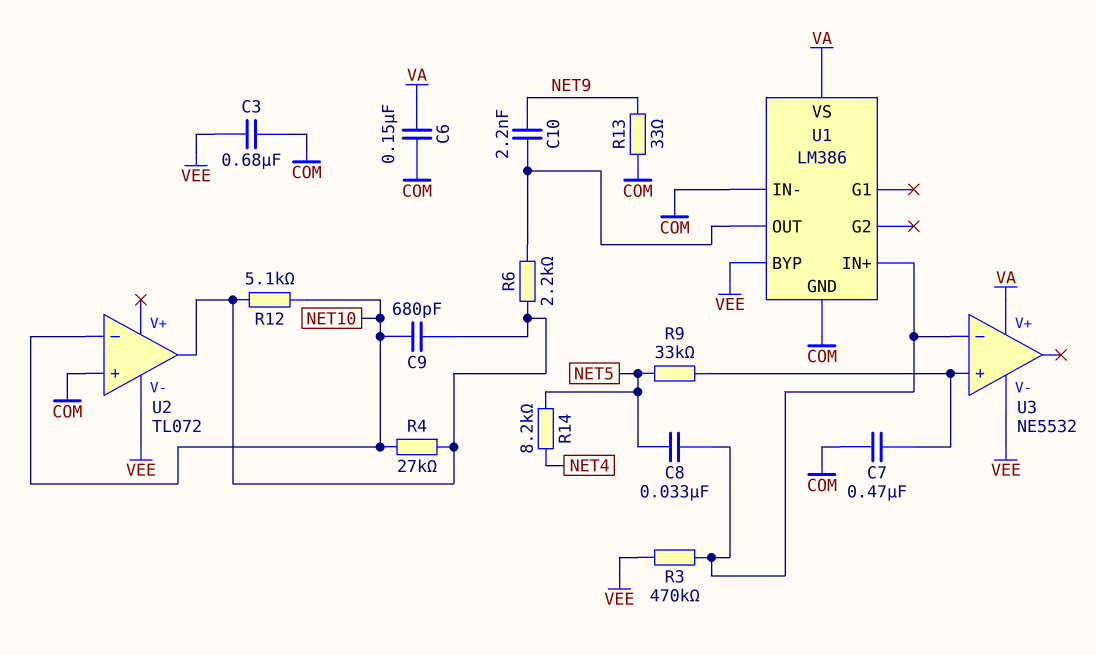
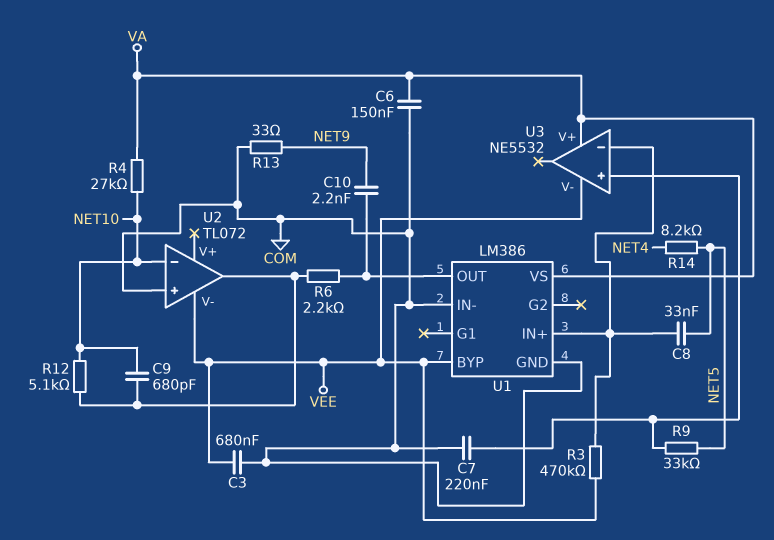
C7: 470nF (COM, U3/in+) -> 220nF (COM, U3/in+)
R4: 27k (NET10, U2/out) -> 27k (NET10, VA)

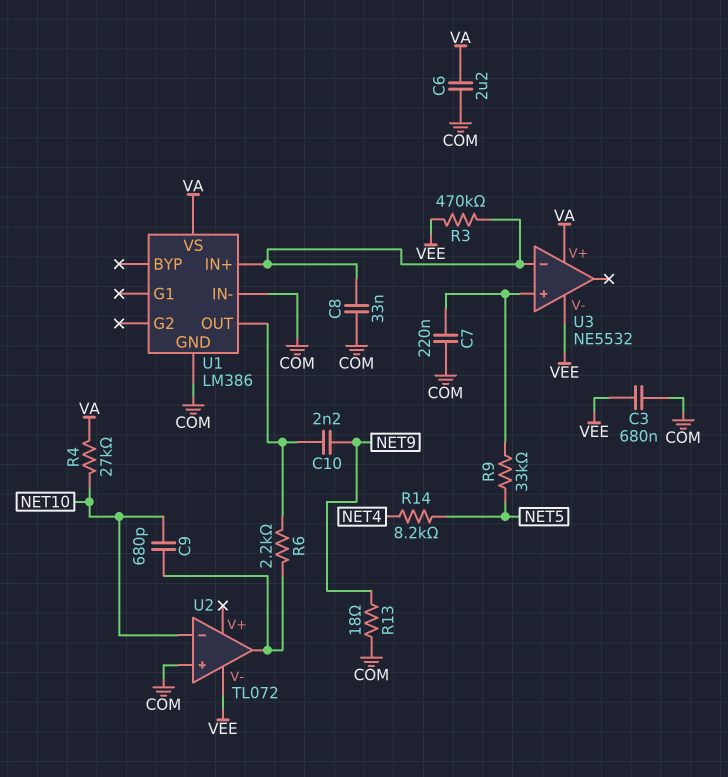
C6: 150nF (COM, VA) -> 2.2uF (COM, VA)
C8: 33nF (NET5, U1/IN+) -> 33nF (COM, U1/IN+)
R12: 5.1k (NET10, U2/out) -> none
R13: 33 (COM, NET9) -> 18 (COM, NET9)
U1 pin BYP: VEE -> none

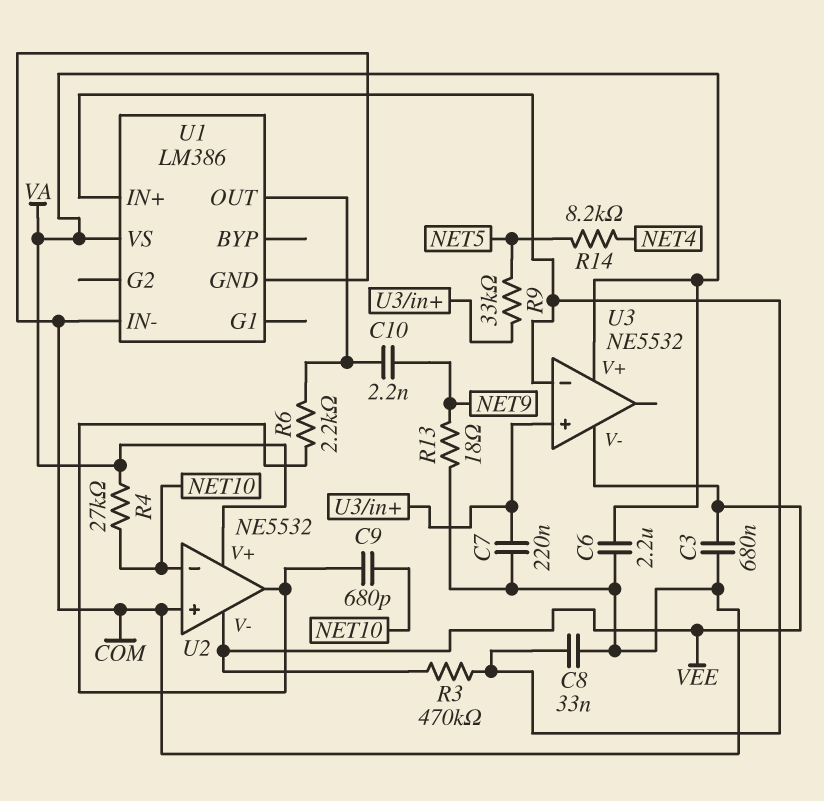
U2: TL072 -> NE5532
U2 pin V+: none -> VA

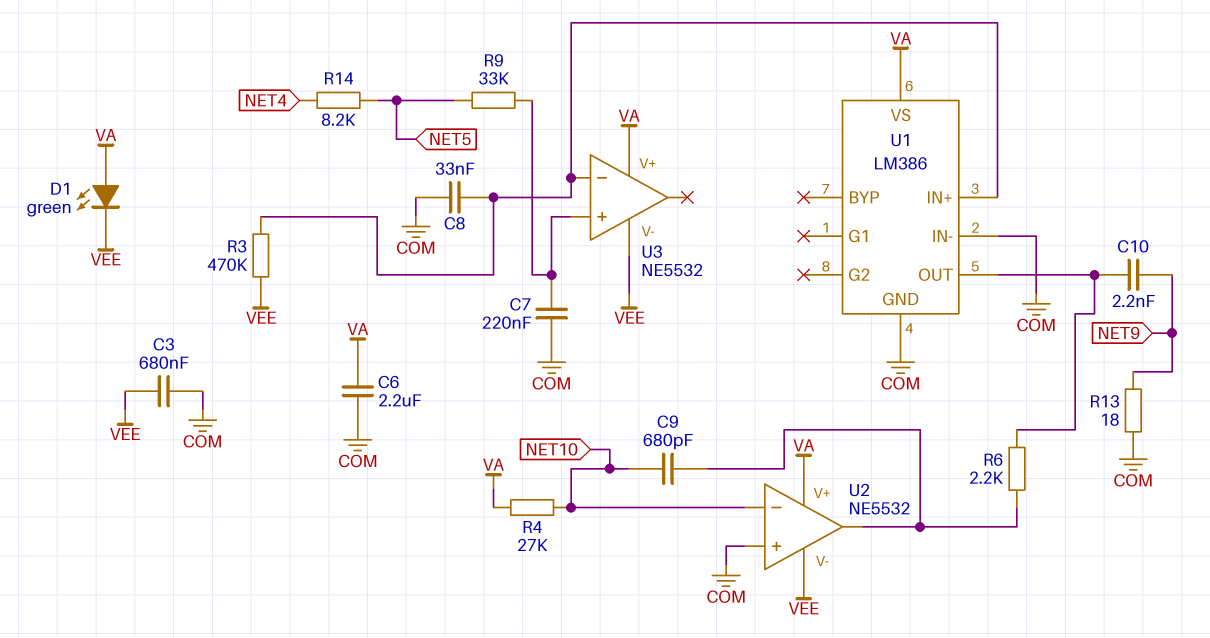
D1: none -> LED green (A VA, K VEE)

